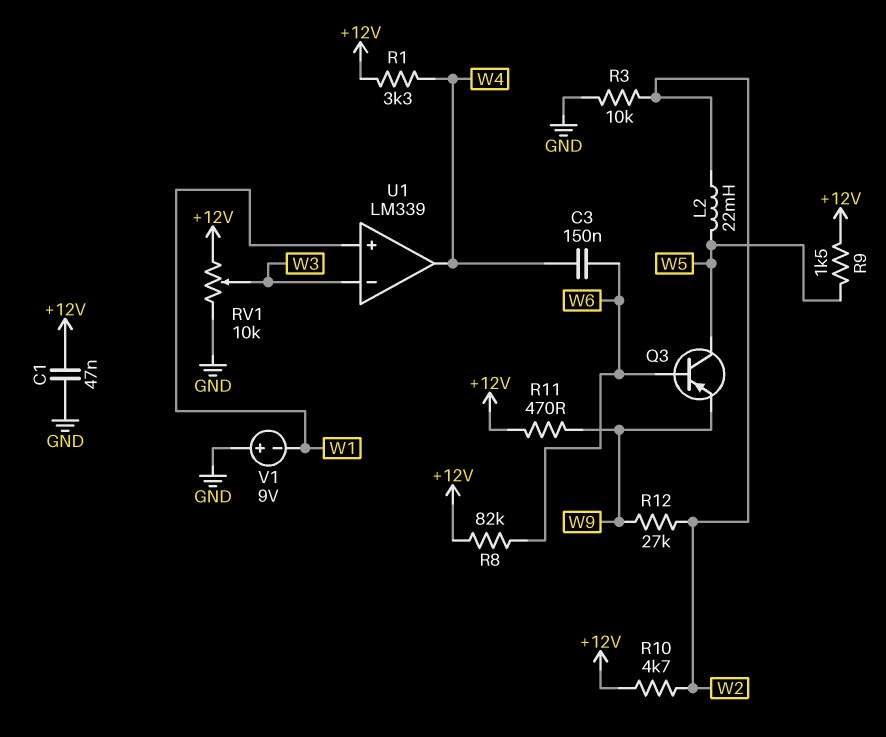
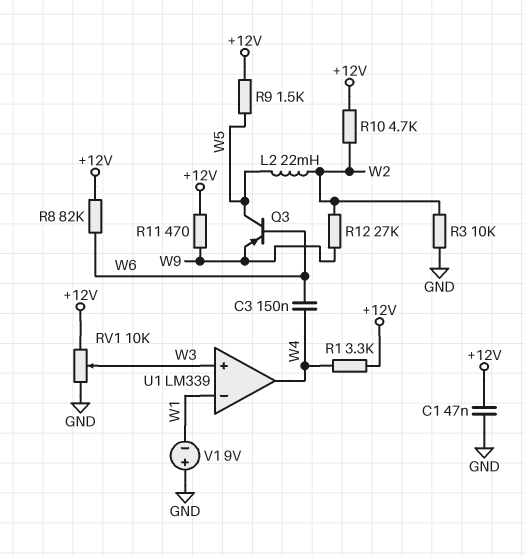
U1 pin in+: W1 -> W3
U1 pin in-: W3 -> W1

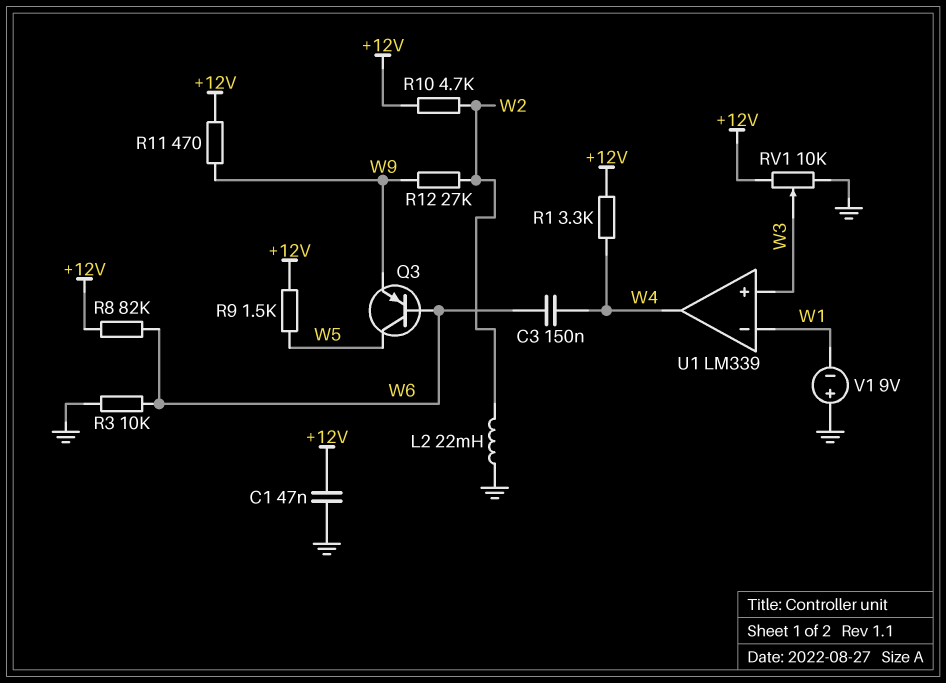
L2: 22mH (W2, W5) -> 22mH (GND, W2)
R3: 10k (GND, W2) -> 10k (GND, W6)

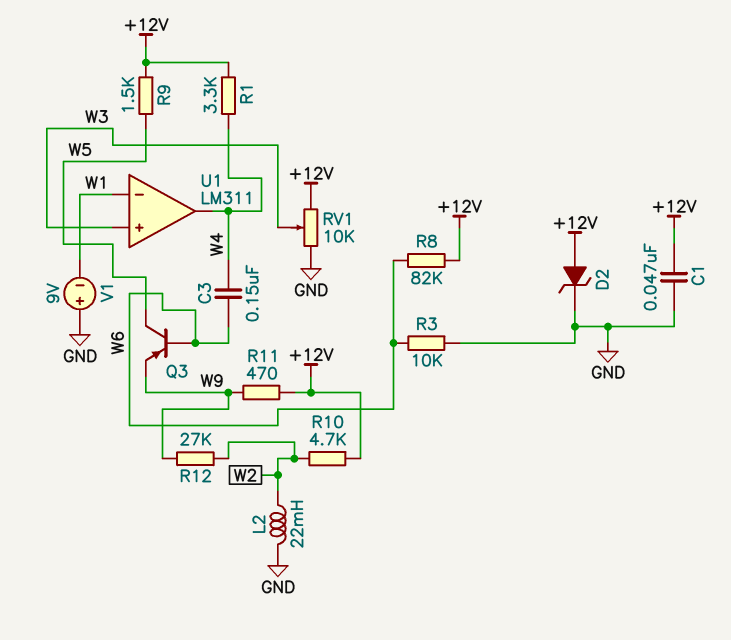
D2: none -> zener (A +12V, K GND)
U1: LM339 -> LM311

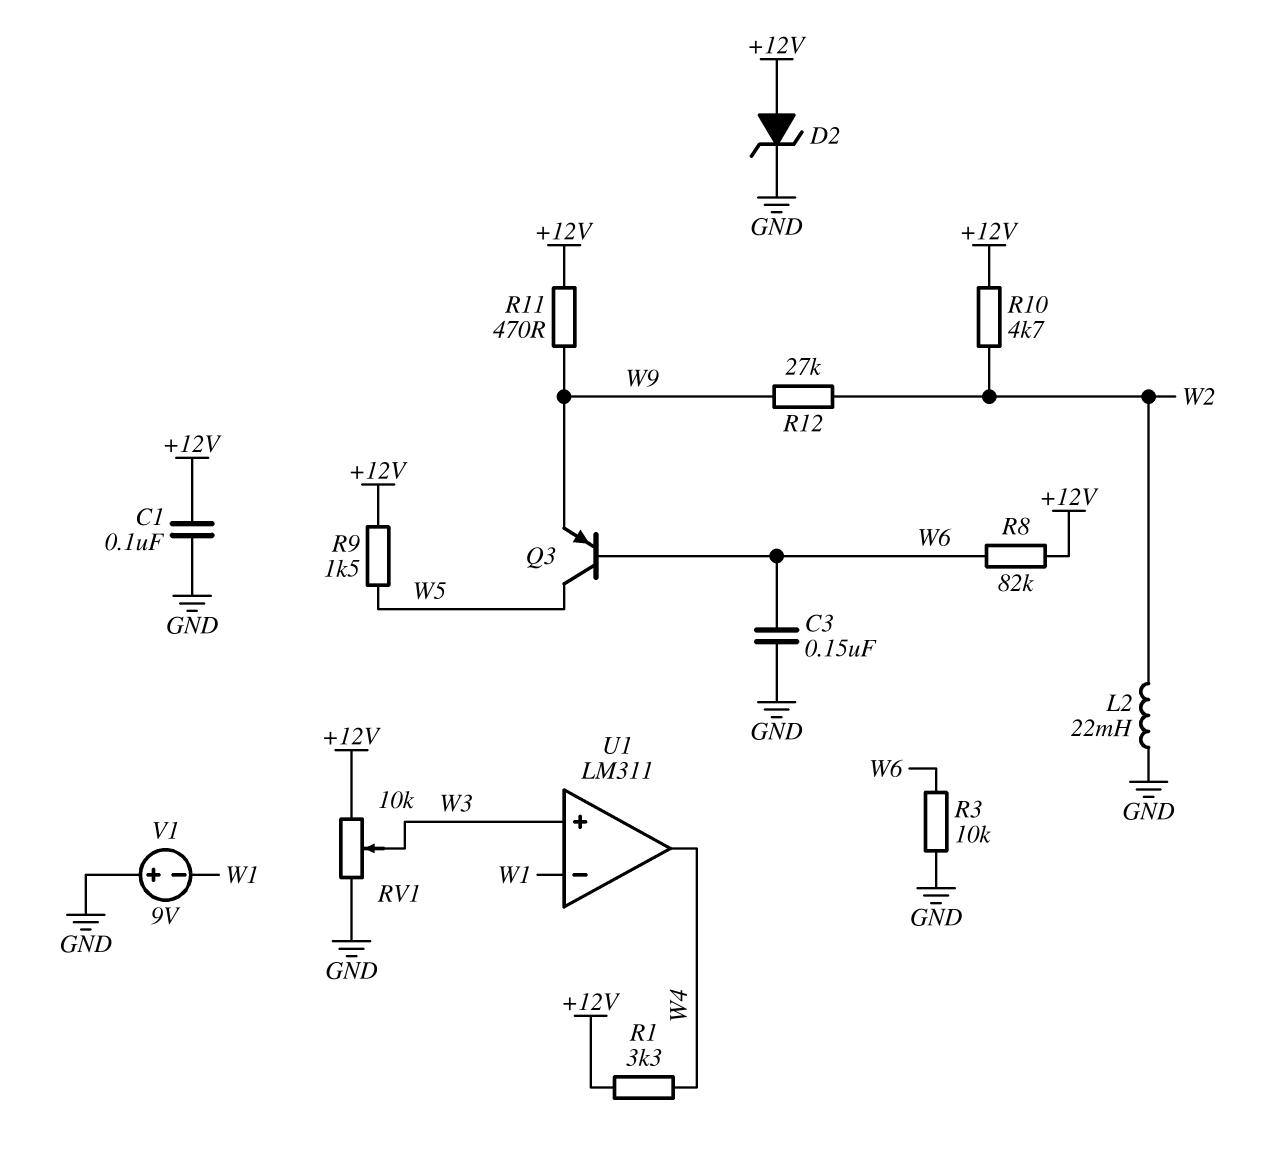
C1: 47nF (+12V, GND) -> 100nF (+12V, GND)
C3: 150nF (W4, W6) -> 150nF (GND, W6)

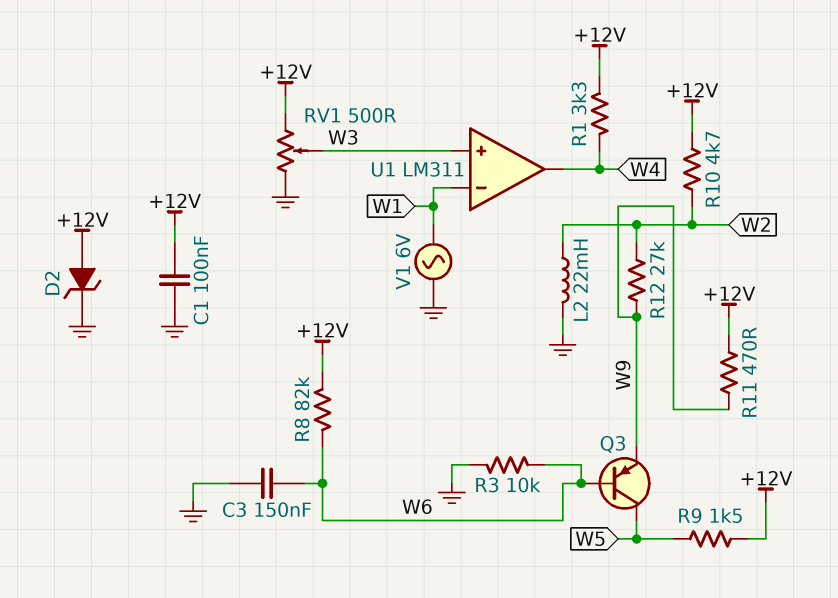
RV1: 10k (+12V, GND, wiper W3) -> 500 (+12V, GND, wiper W3)
V1: 9V (plus GND, minus W1) -> AC 6V (GND, W1)

